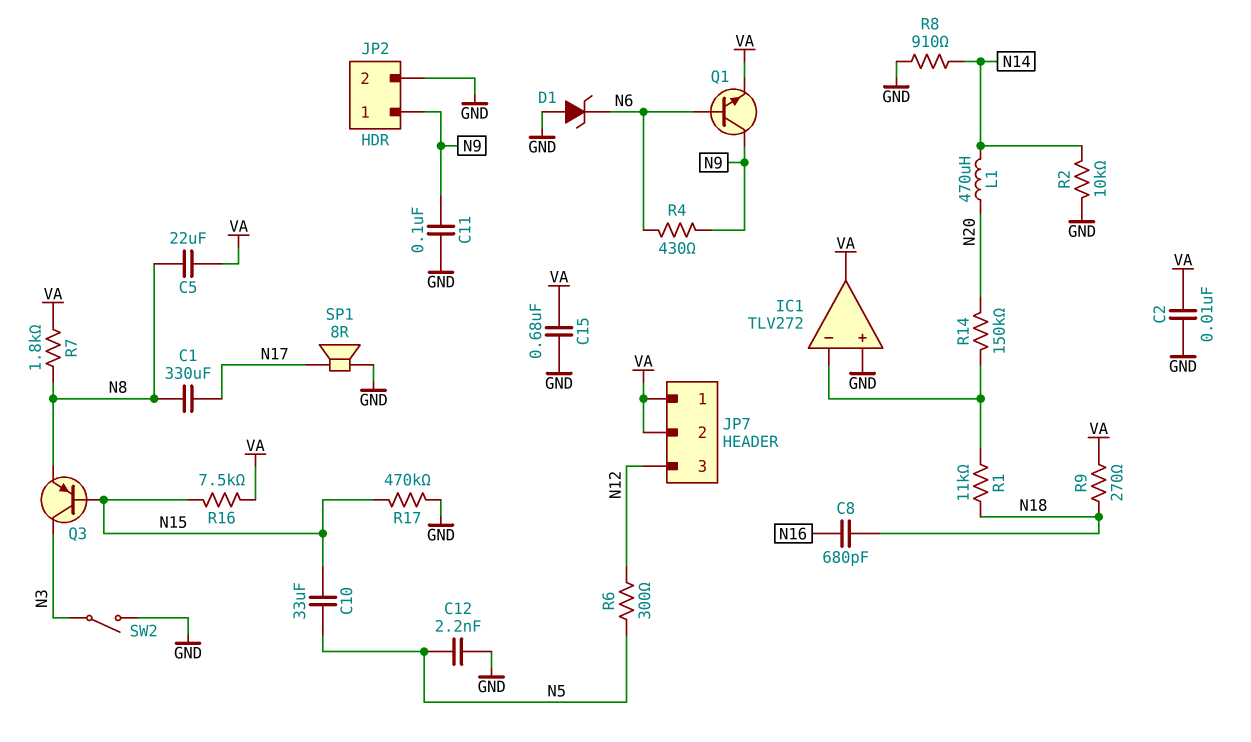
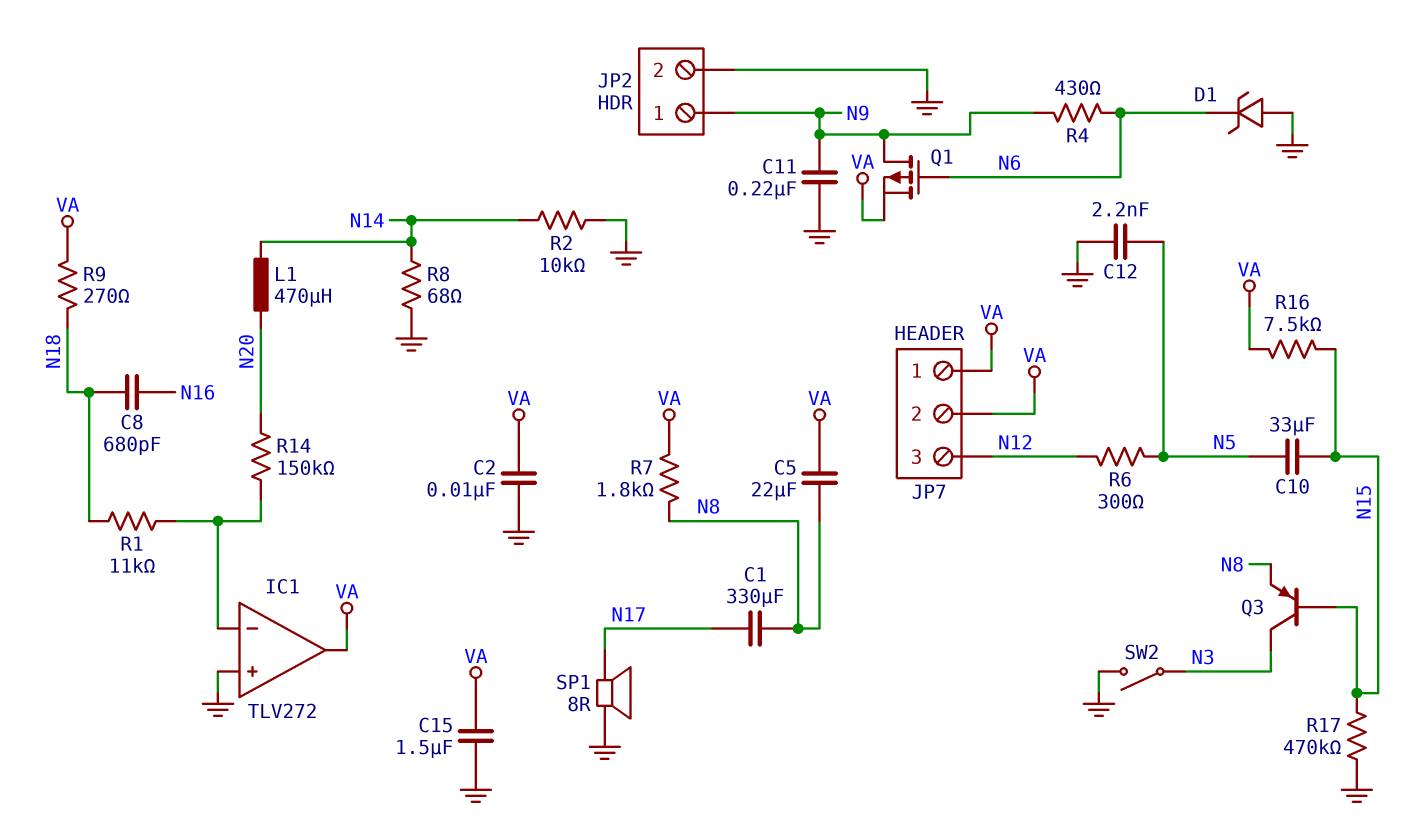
C11: 100nF (GND, N9) -> 220nF (GND, N9)
C15: 680nF (GND, VA) -> 1.5uF (GND, VA)
Q1: NPN (B N6, C N9, E VA) -> PMOS (G N6, D N9, S VA)
R8: 910 (GND, N14) -> 68 (GND, N14)

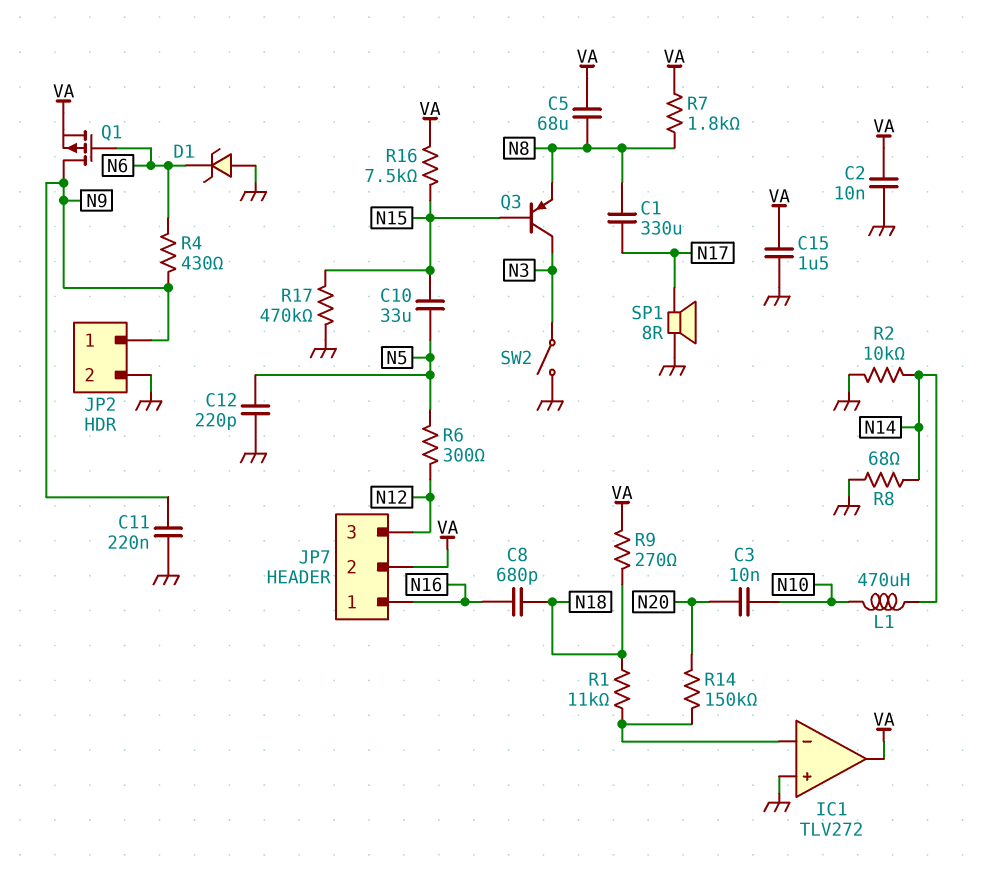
C3: none -> 10nF (N10, N20)
C5: 22uF (N8, VA) -> 68uF (N8, VA)
C12: 2.2nF (GND, N5) -> 220pF (GND, N5)
JP7 pin 1: VA -> N16
L1: 470uH (N14, N20) -> 470uH (N10, N14)

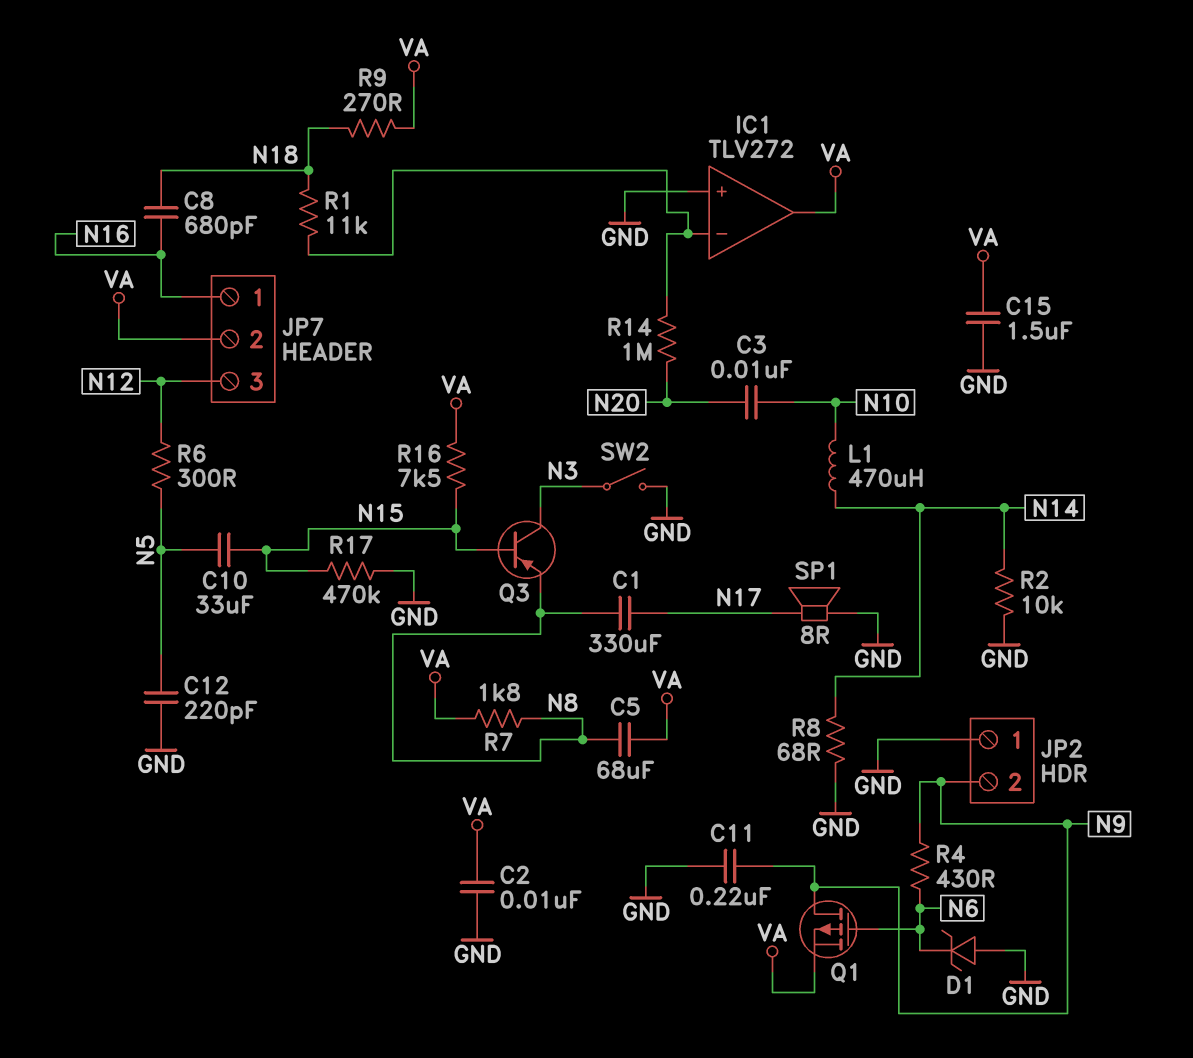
JP2 pin 1: N9 -> GND
JP2 pin 2: GND -> N9
R14: 150k (IC1/in-, N20) -> 1M (IC1/in-, N20)

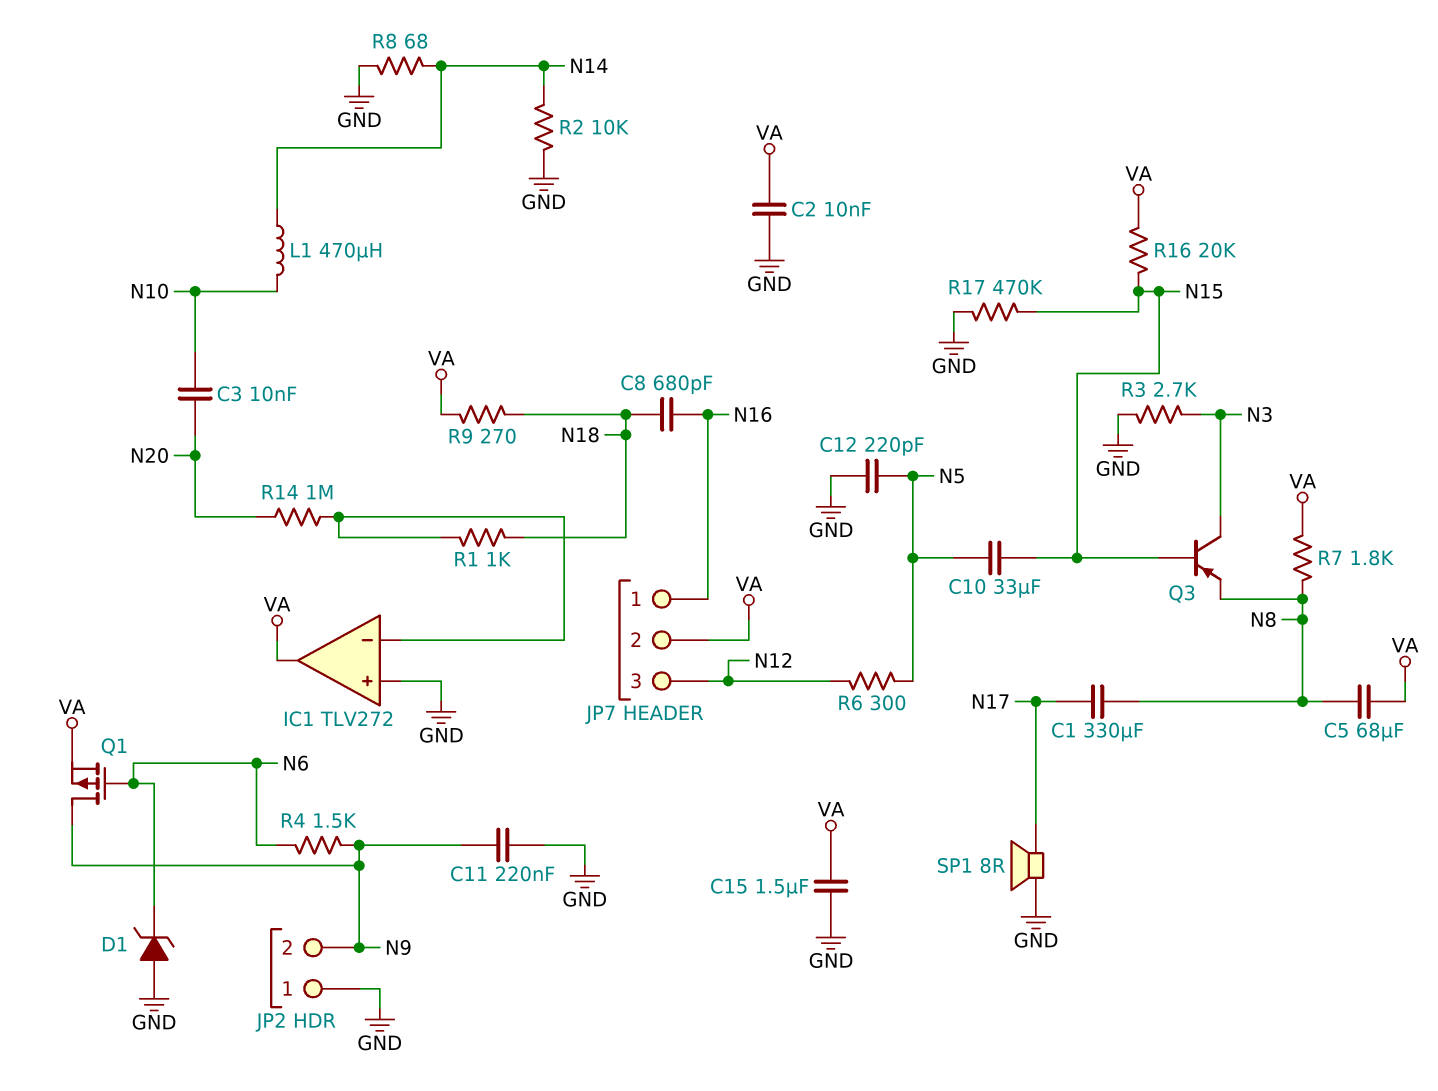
R1: 11k (IC1/in-, N18) -> 1k (IC1/in-, N18)
R3: none -> 2.7k (GND, N3)
R4: 430 (N6, N9) -> 1.5k (N6, N9)
R16: 7.5k (N15, VA) -> 20k (N15, VA)
SW2: switch (GND, N3) -> none

